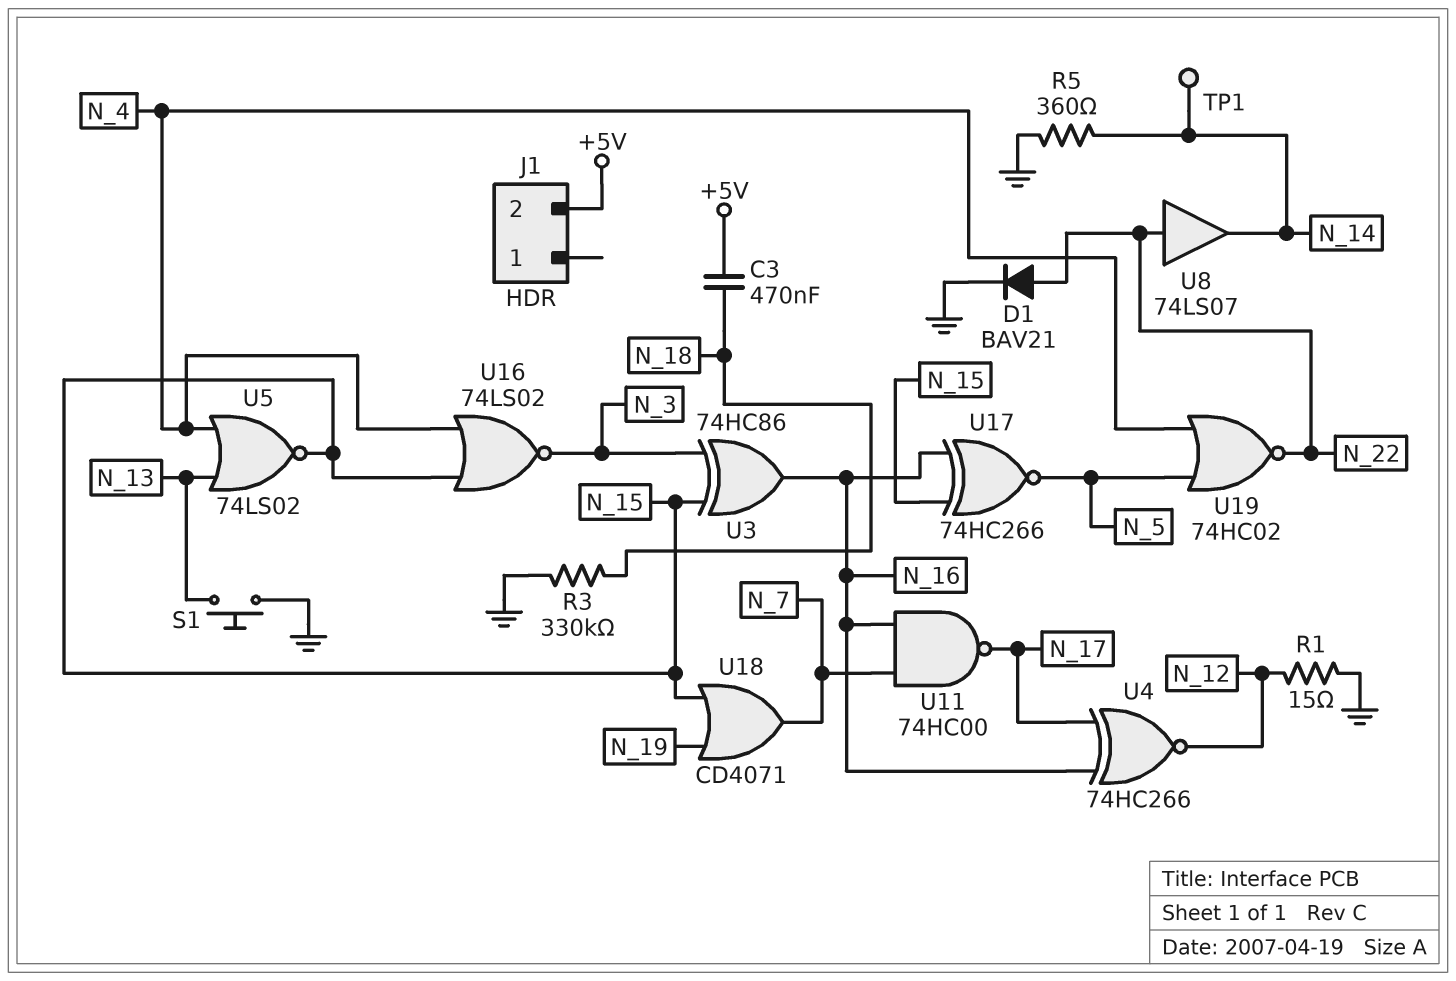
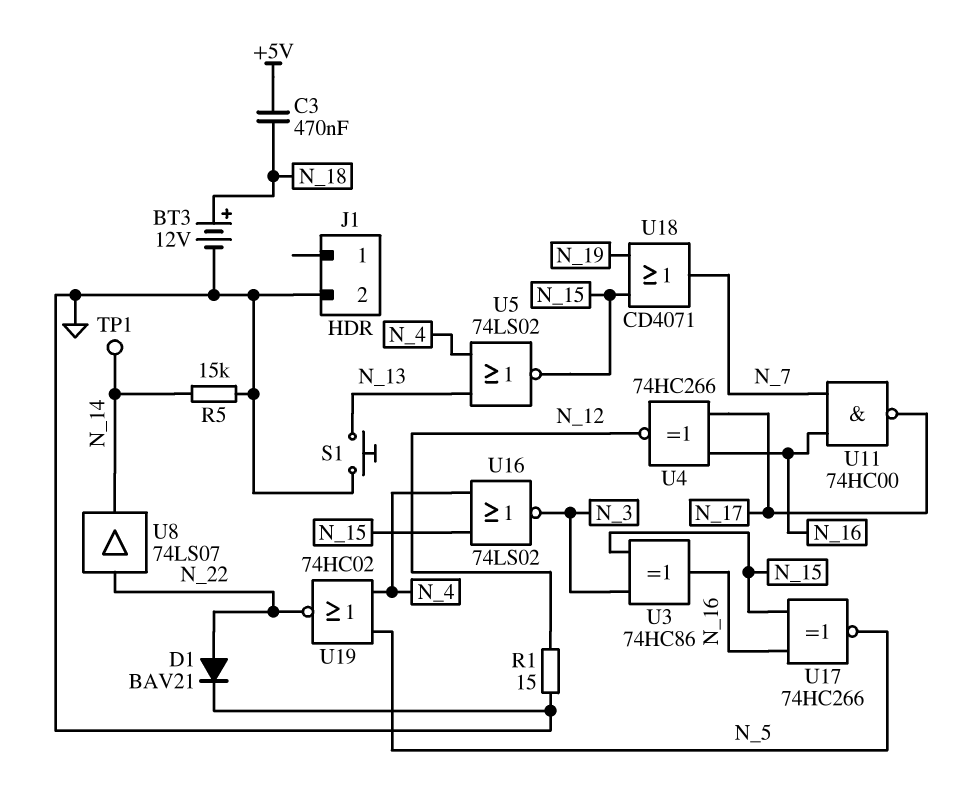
BT3: none -> 12V (plus N_18, minus GND)
J1 pin 2: +5V -> GND
R3: 330k (GND, N_18) -> none
R5: 360 (GND, N_14) -> 15k (GND, N_14)

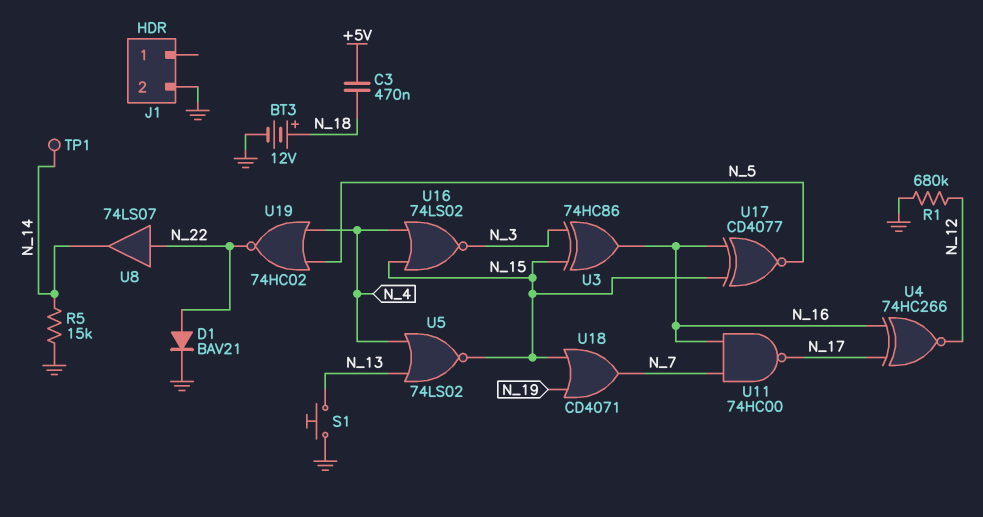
R1: 15 (GND, N_12) -> 680k (GND, N_12)
U17: XNOR 74HC266 (in N_15, in N_16, out N_5) -> XNOR CD4077 (in N_15, in N_16, out N_5)

